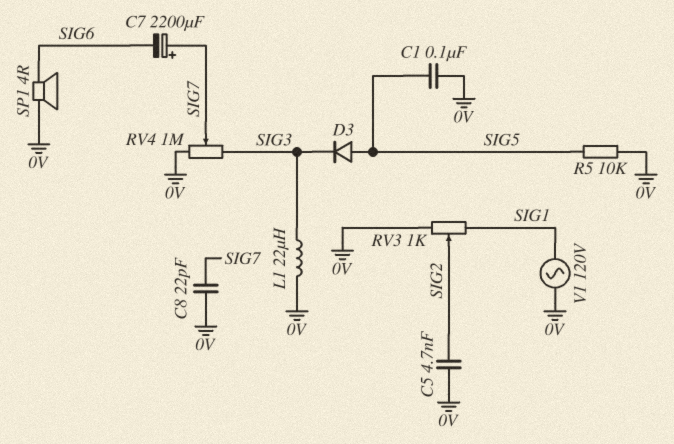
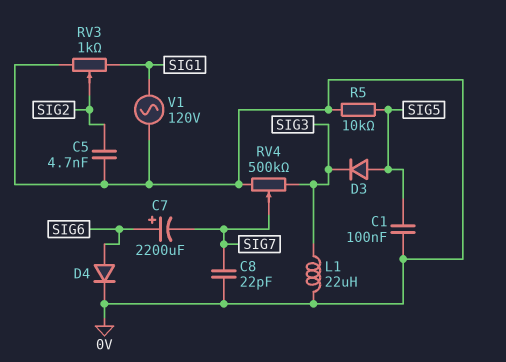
C7: 2200uF (plus SIG7, minus SIG6) -> 2200uF (plus SIG6, minus SIG7)
D4: none -> diode (A SIG6, K 0V)
RV4: 1M (0V, SIG3, wiper SIG7) -> 500k (0V, SIG3, wiper SIG7)
SP1: speaker 4R (0V, SIG6) -> none

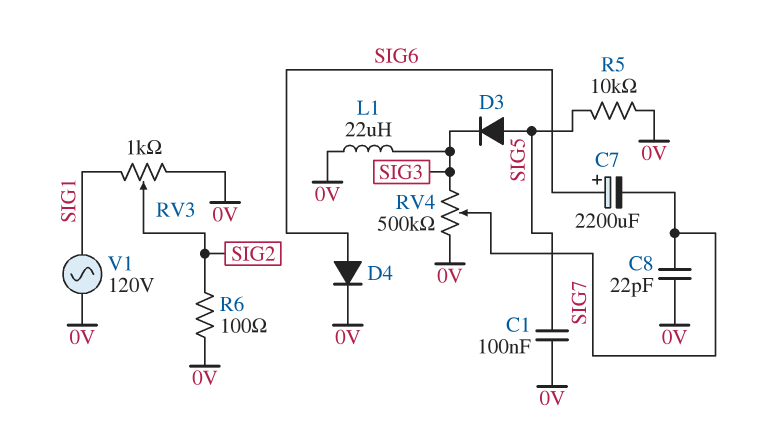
C5: 4.7nF (0V, SIG2) -> none
R6: none -> 100 (0V, SIG2)

